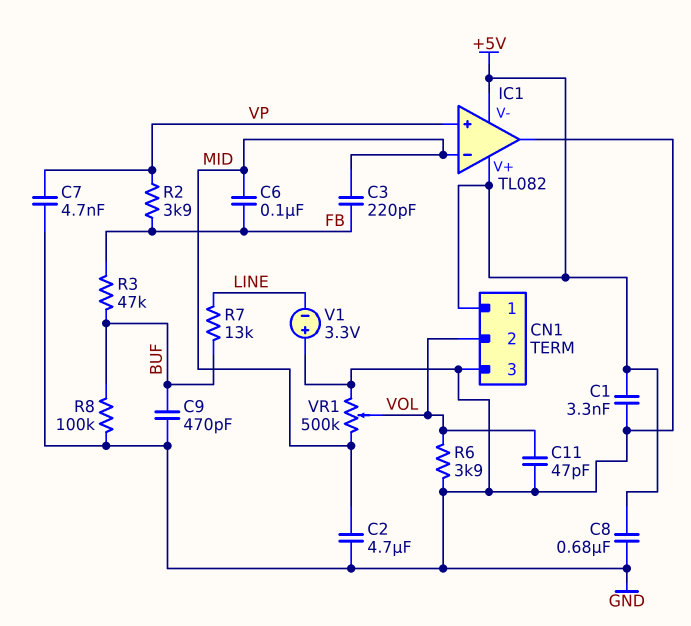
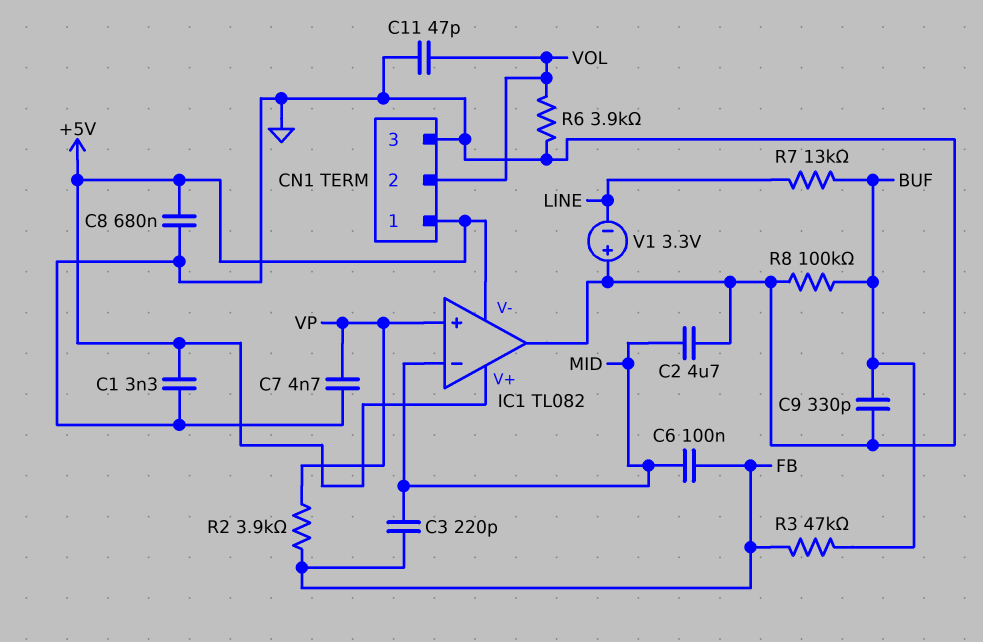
C9: 470pF (BUF, GND) -> 330pF (BUF, GND)
VR1: 500k (GND, MID, wiper VOL) -> none

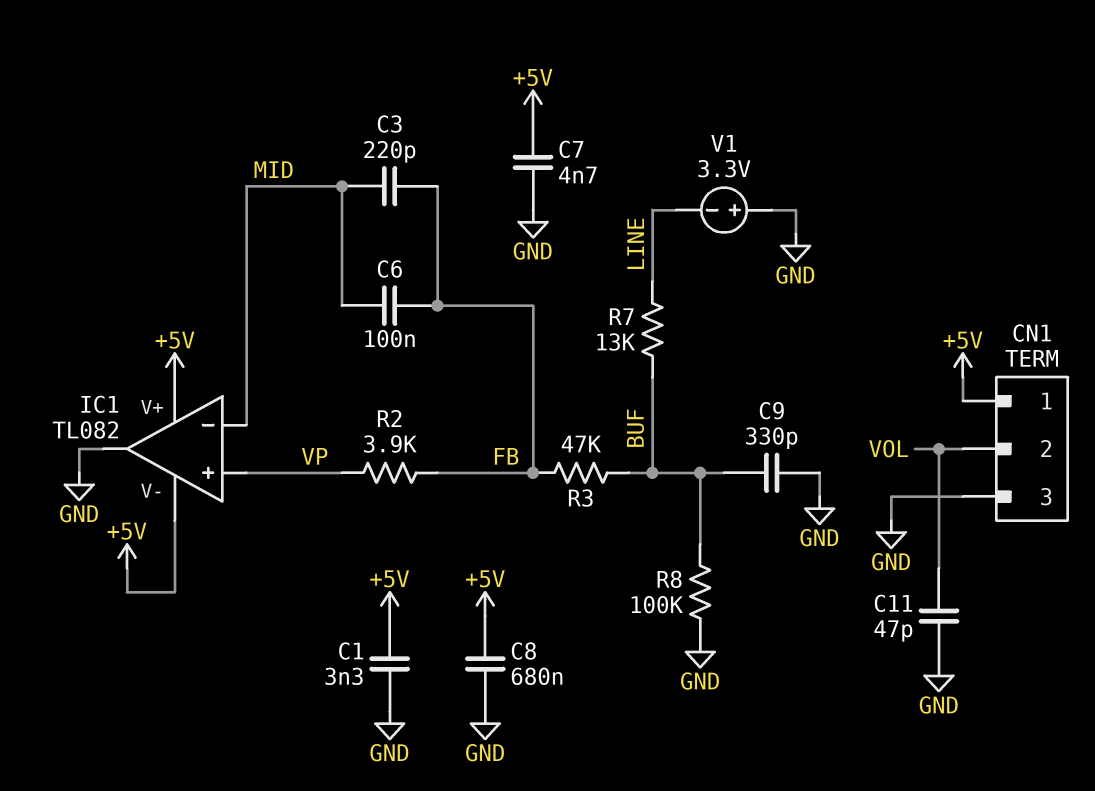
C2: 4.7uF (GND, MID) -> none
C7: 4.7nF (GND, VP) -> 4.7nF (+5V, GND)
R6: 3.9k (GND, VOL) -> none

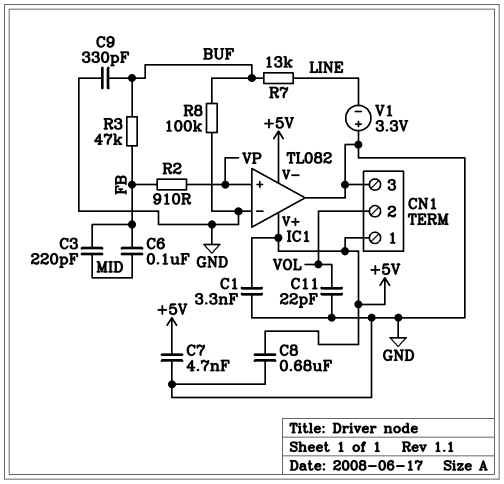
C11: 47pF (GND, VOL) -> 22pF (GND, VOL)
IC1 pin in-: MID -> GND
R2: 3.9k (FB, VP) -> 910 (FB, VP)

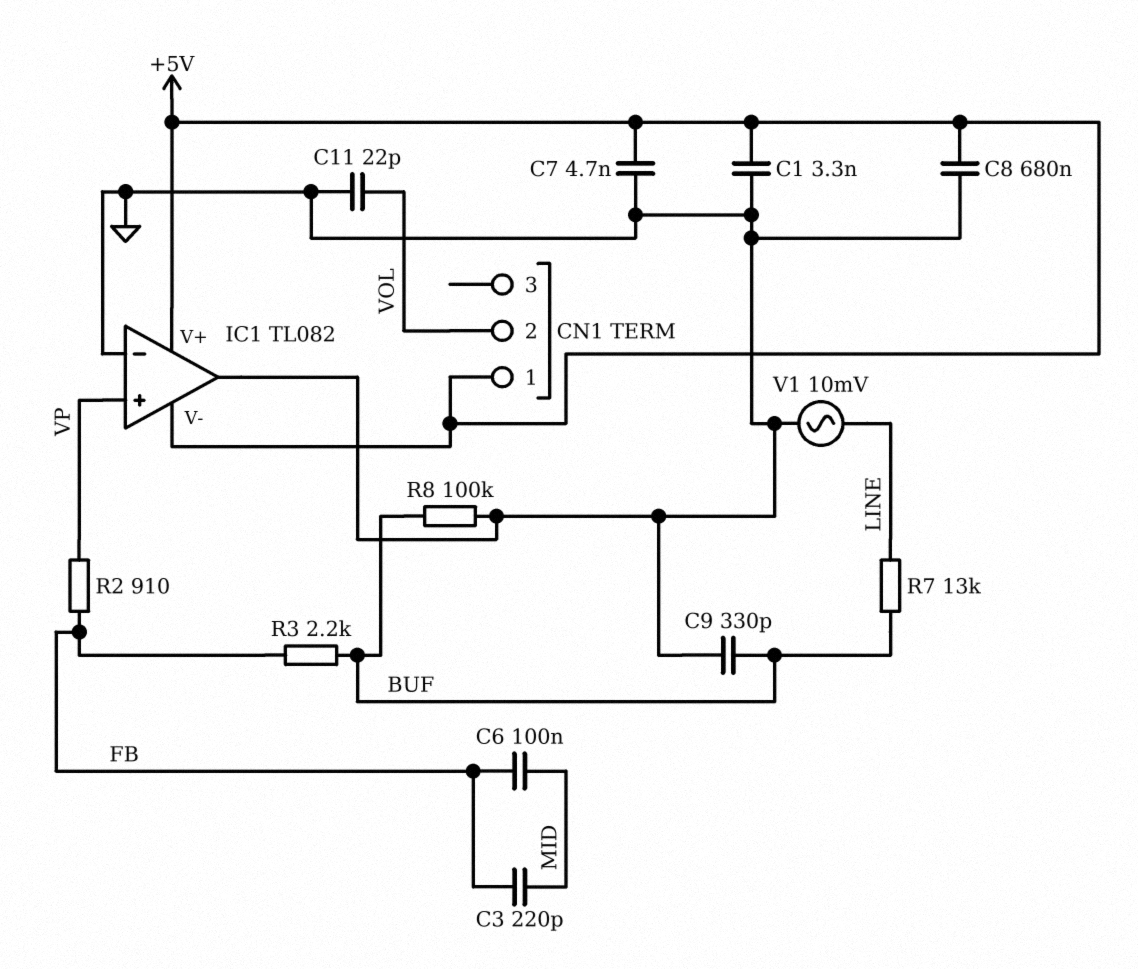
CN1 pin 3: GND -> none
R3: 47k (BUF, FB) -> 2.2k (BUF, FB)
V1: 3.3V (plus GND, minus LINE) -> AC 10mV (GND, LINE)

